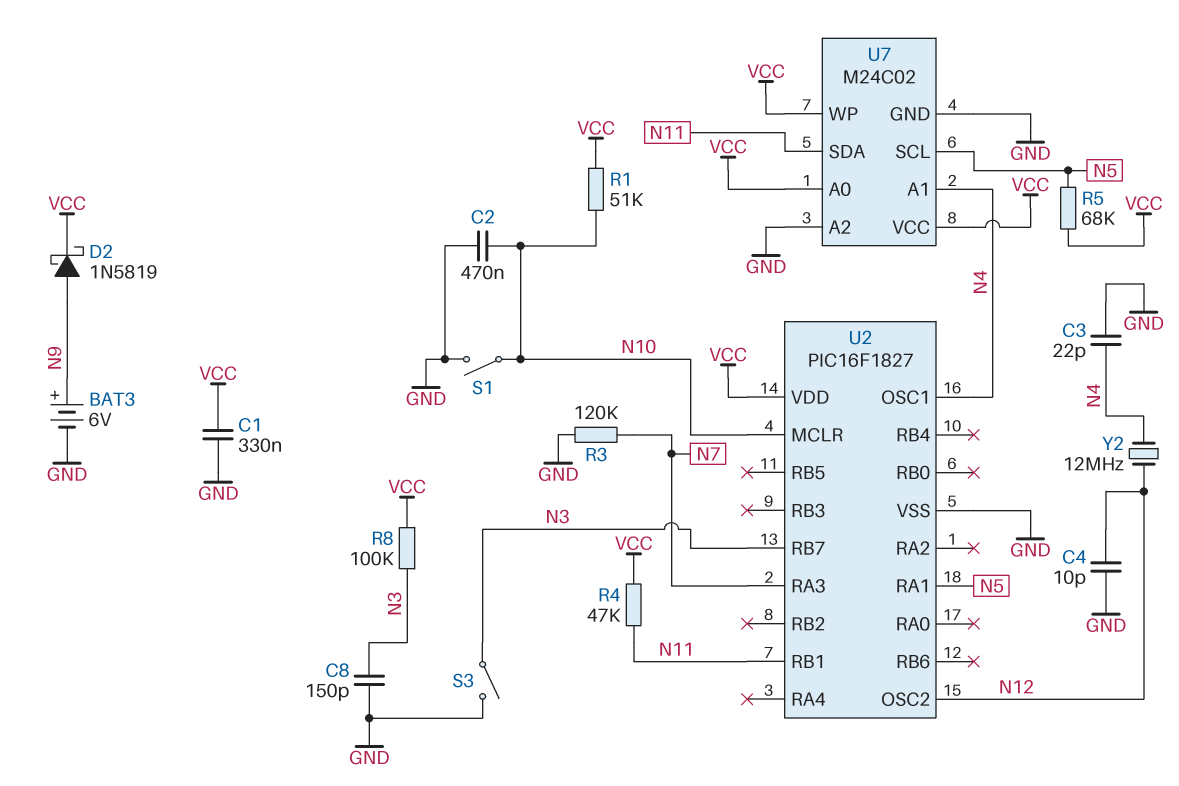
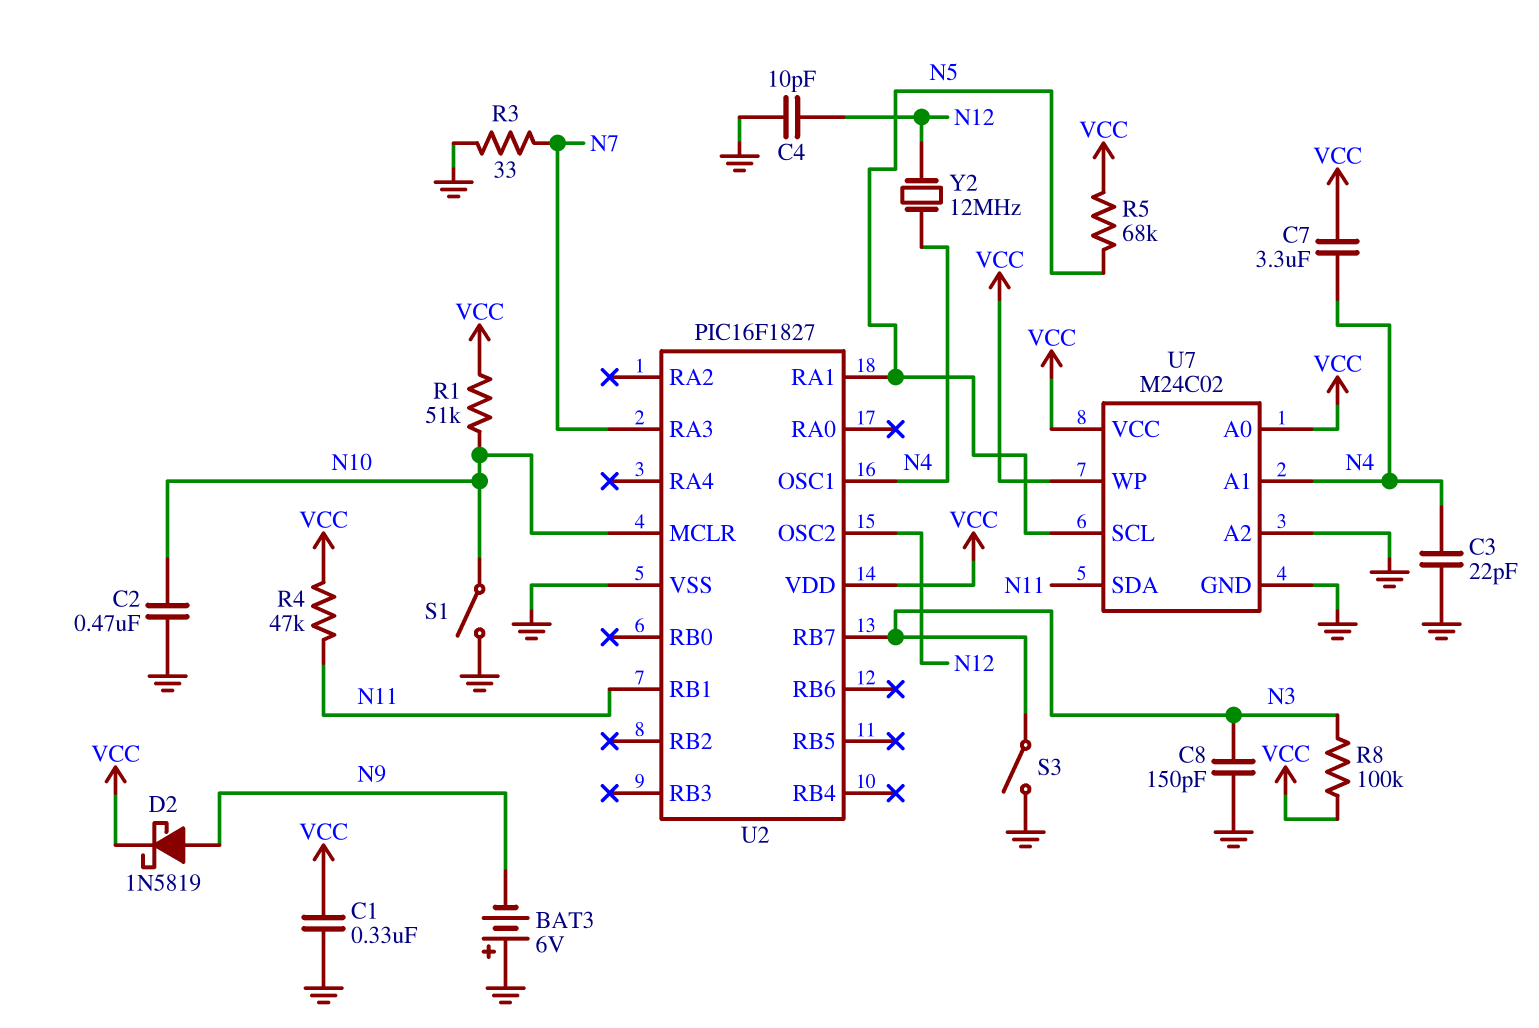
BAT3: 6V (plus N9, minus GND) -> 6V (plus GND, minus N9)
C7: none -> 3.3uF (N4, VCC)
R3: 120k (GND, N7) -> 33 (GND, N7)

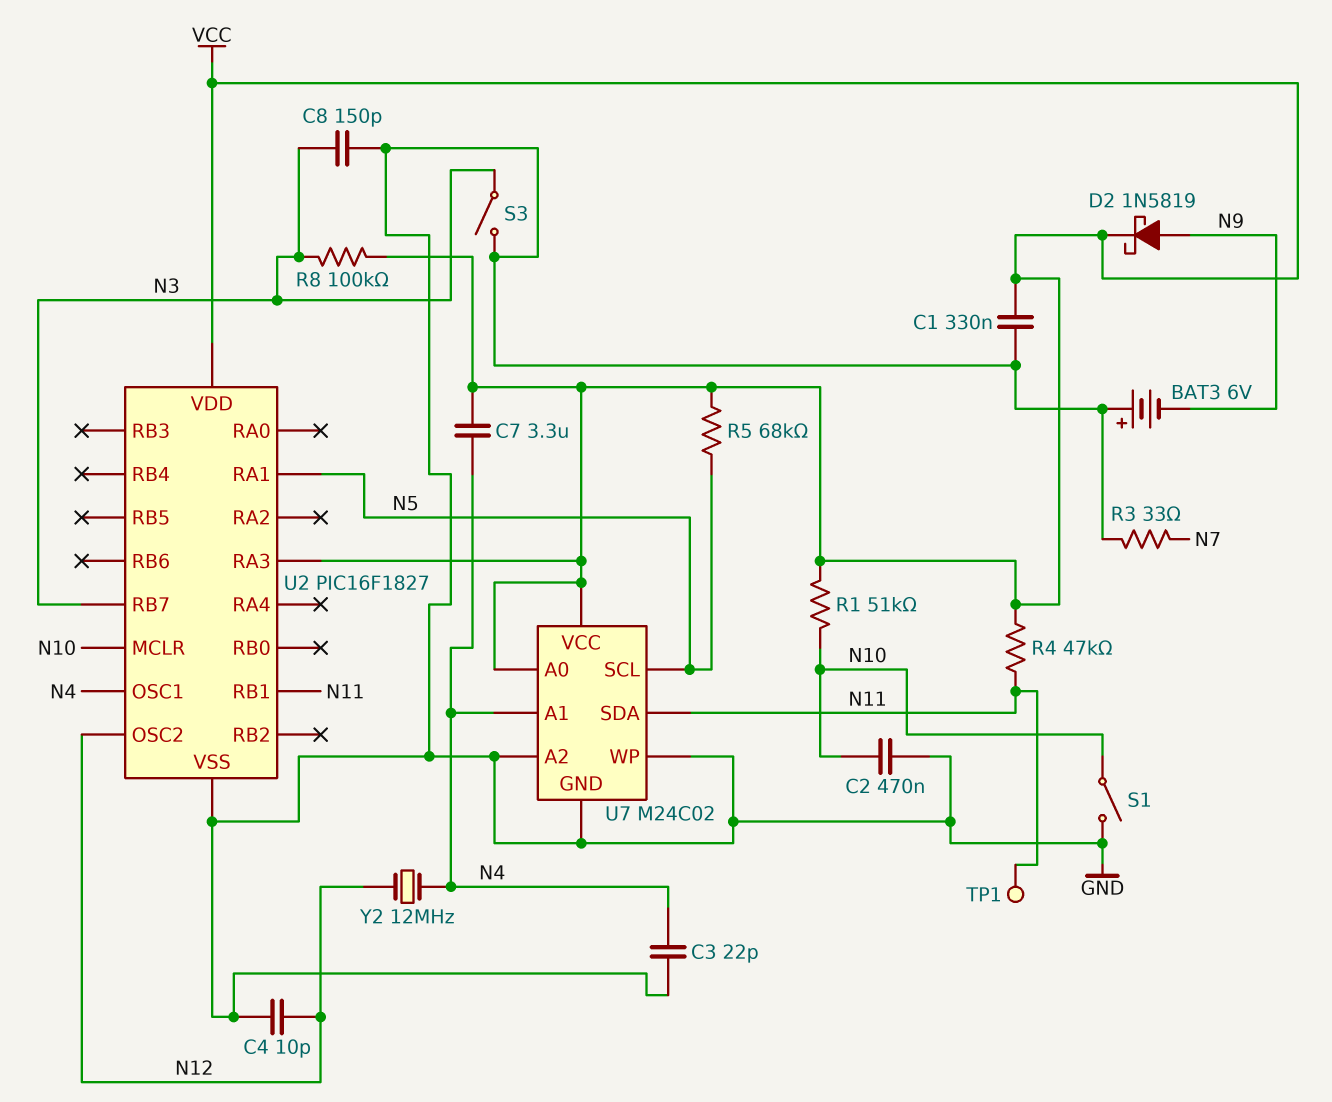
TP1: none -> test point (N11)
U2 pin RA3: N7 -> VCC
U7 pin WP: VCC -> GND

